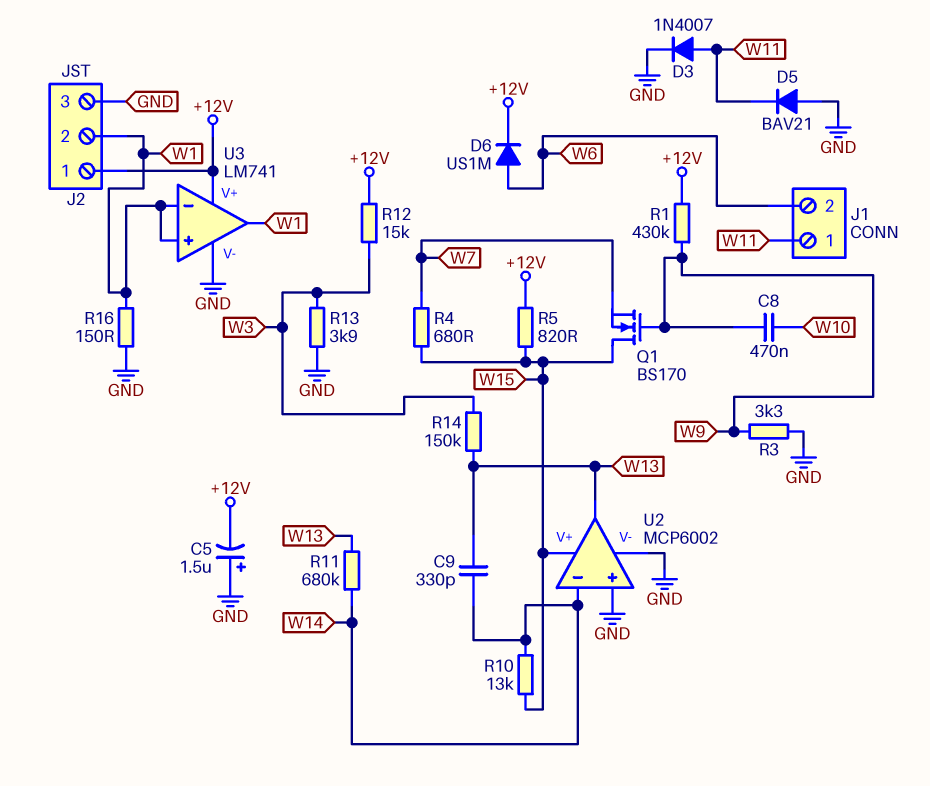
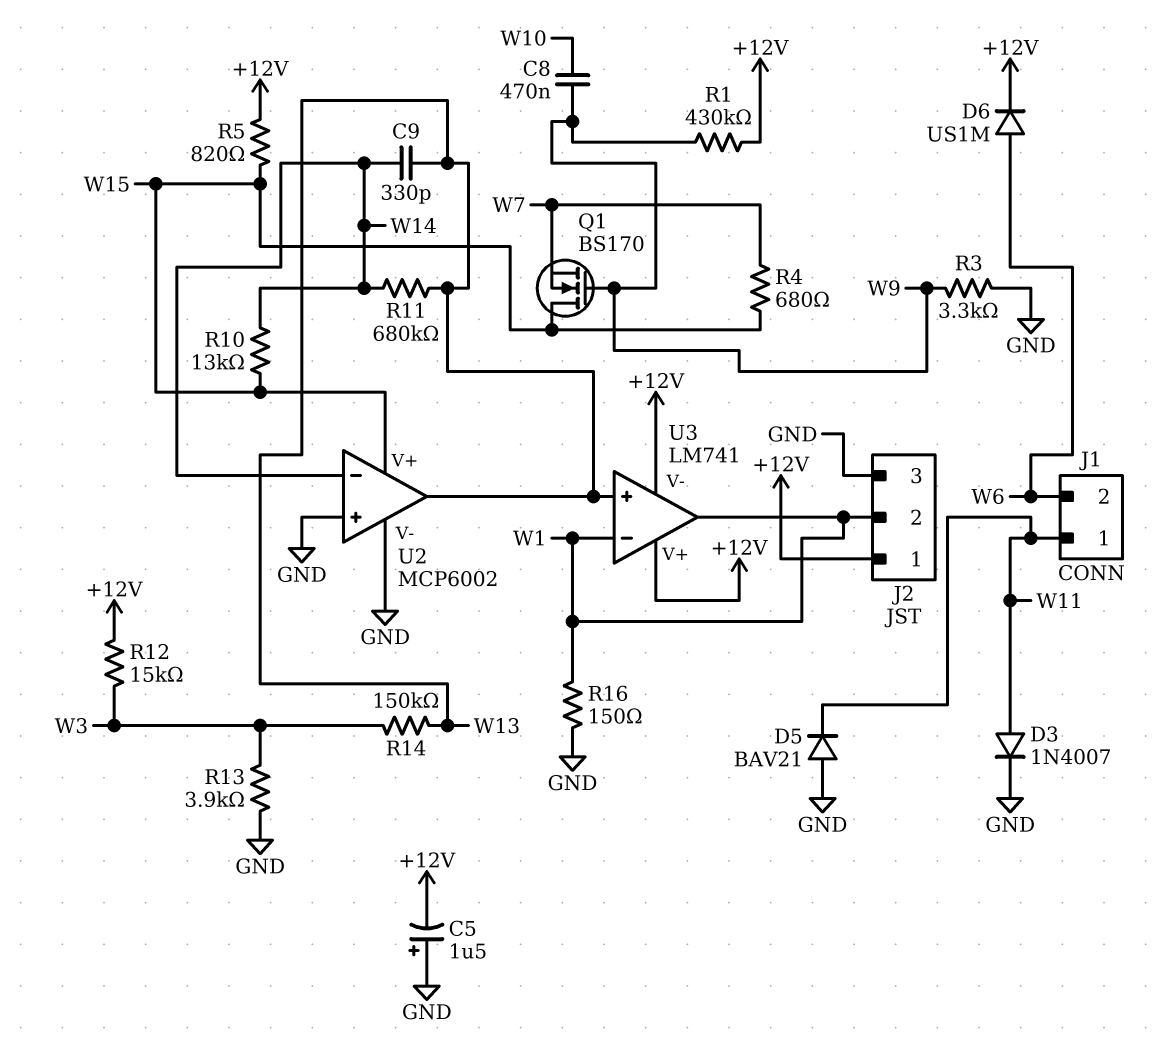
U3 pin V-: GND -> +12V
U3 pin in+: W1 -> W13

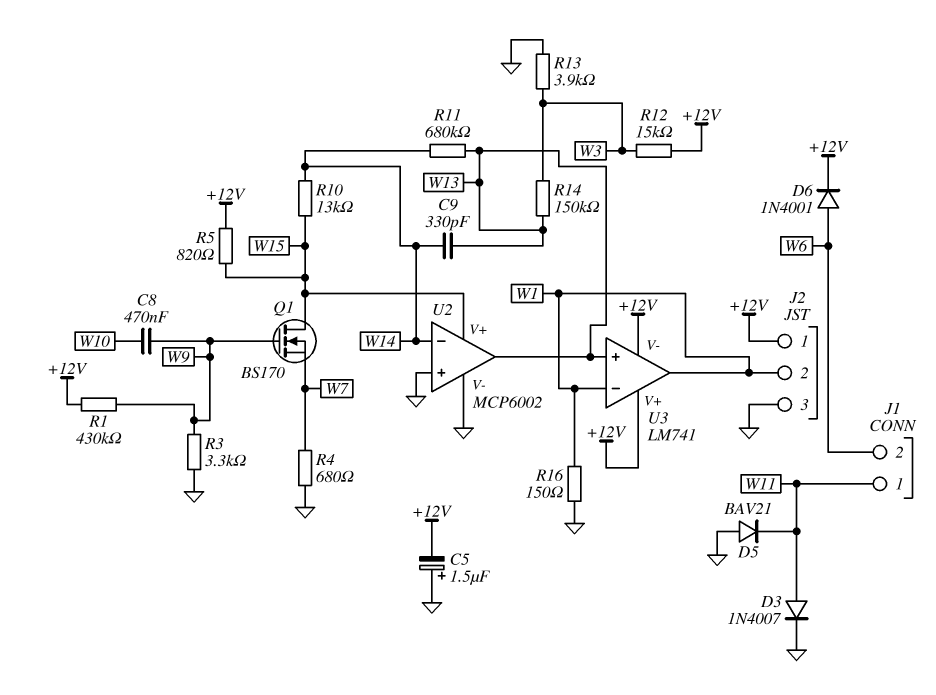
D6: diode US1M (A W6, K +12V) -> diode 1N4001 (A W6, K +12V)
R4: 680 (W7, W15) -> 680 (GND, W7)

